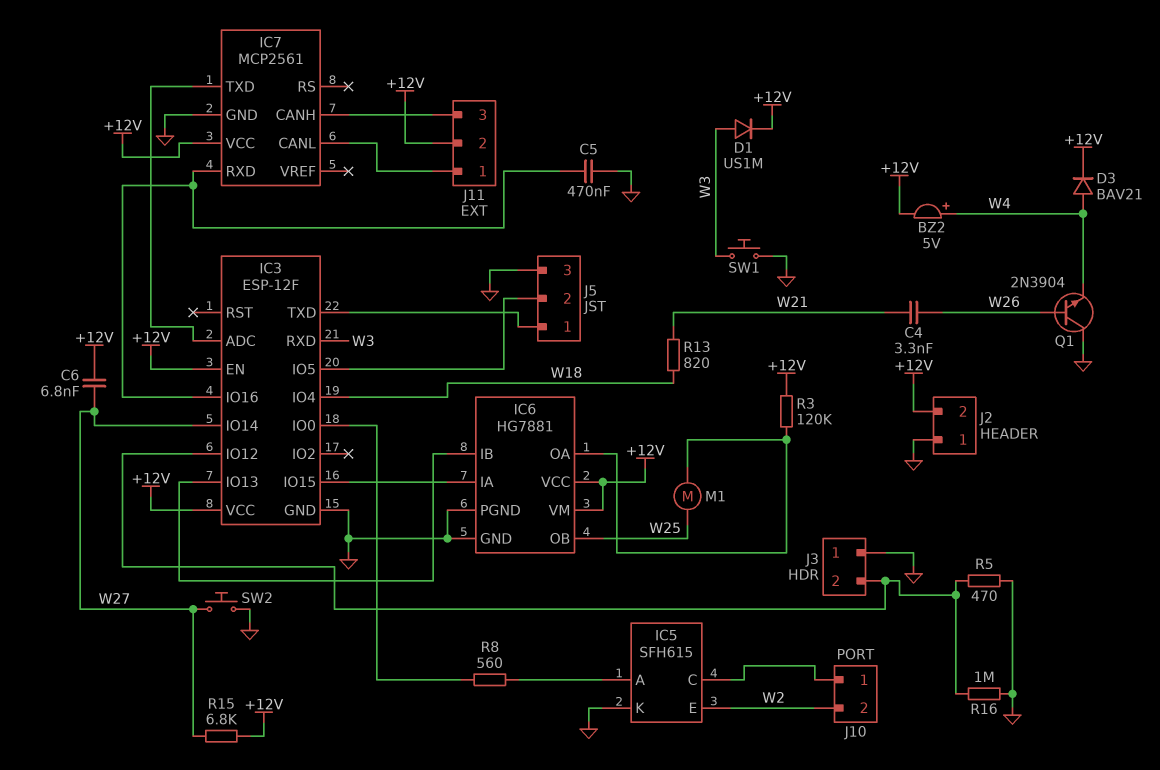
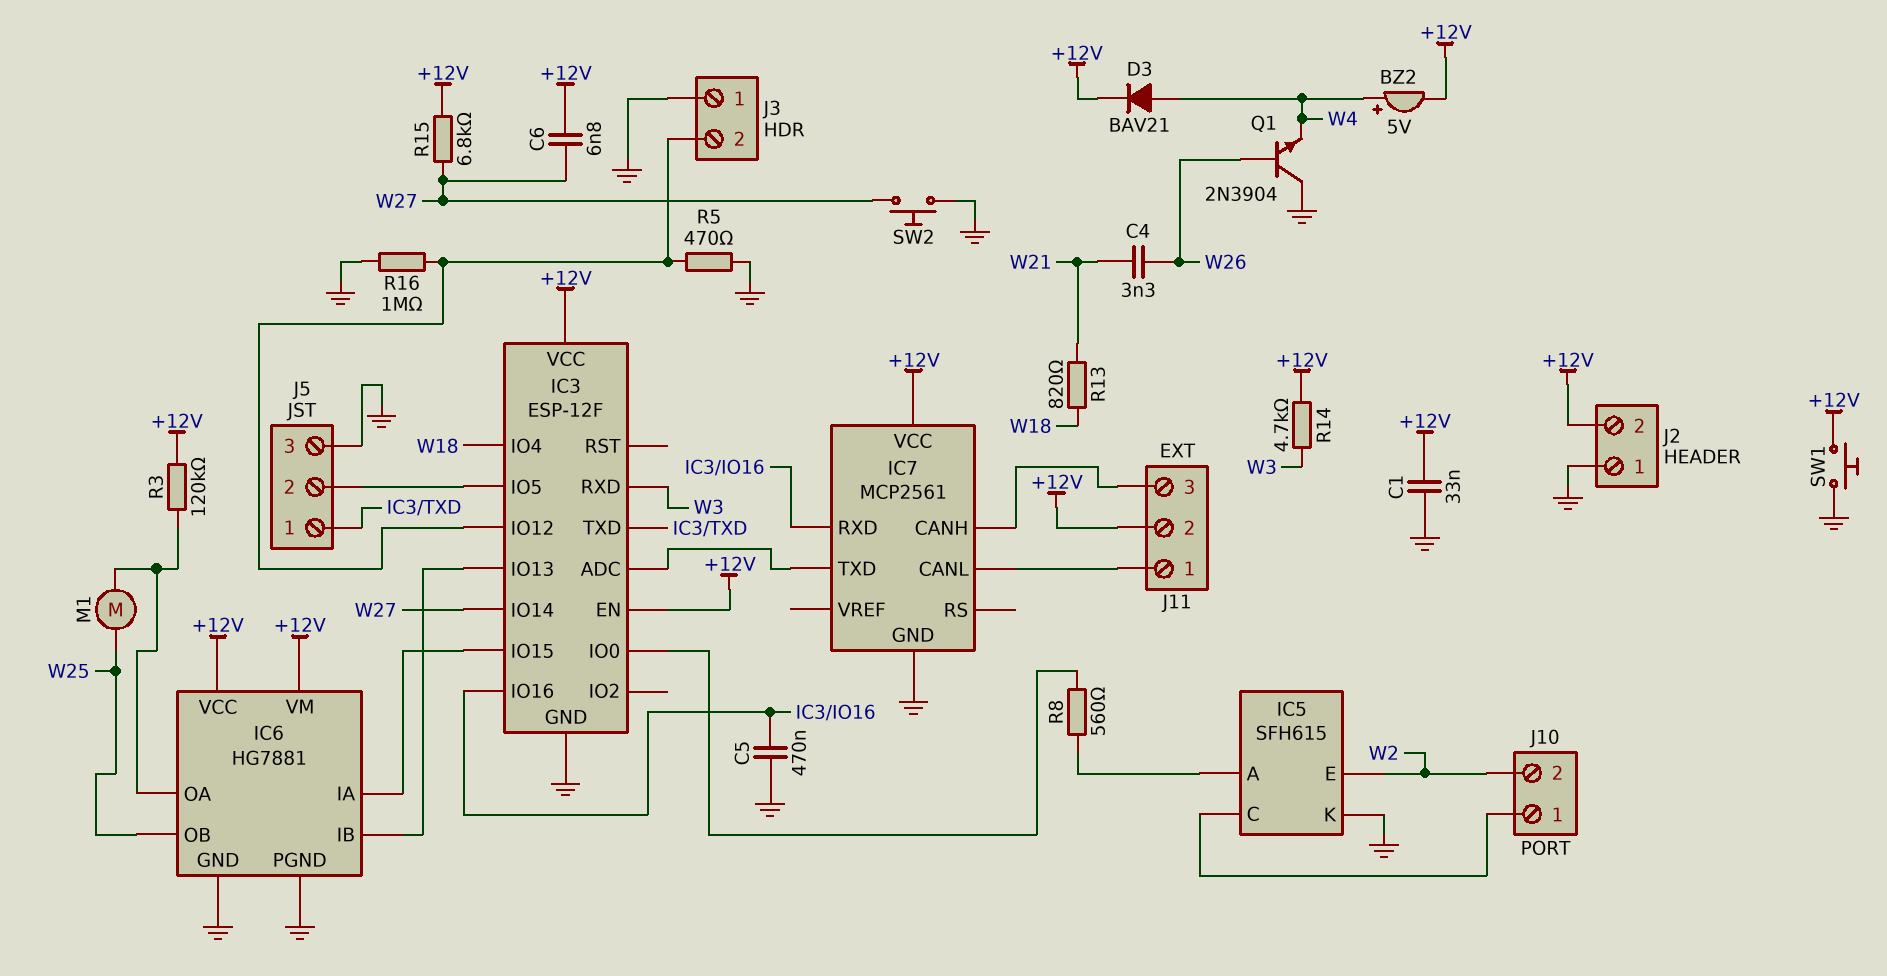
C1: none -> 33nF (+12V, GND)
D1: diode US1M (A W3, K +12V) -> none
R14: none -> 4.7k (+12V, W3)
SW1: button (GND, W3) -> button (+12V, GND)

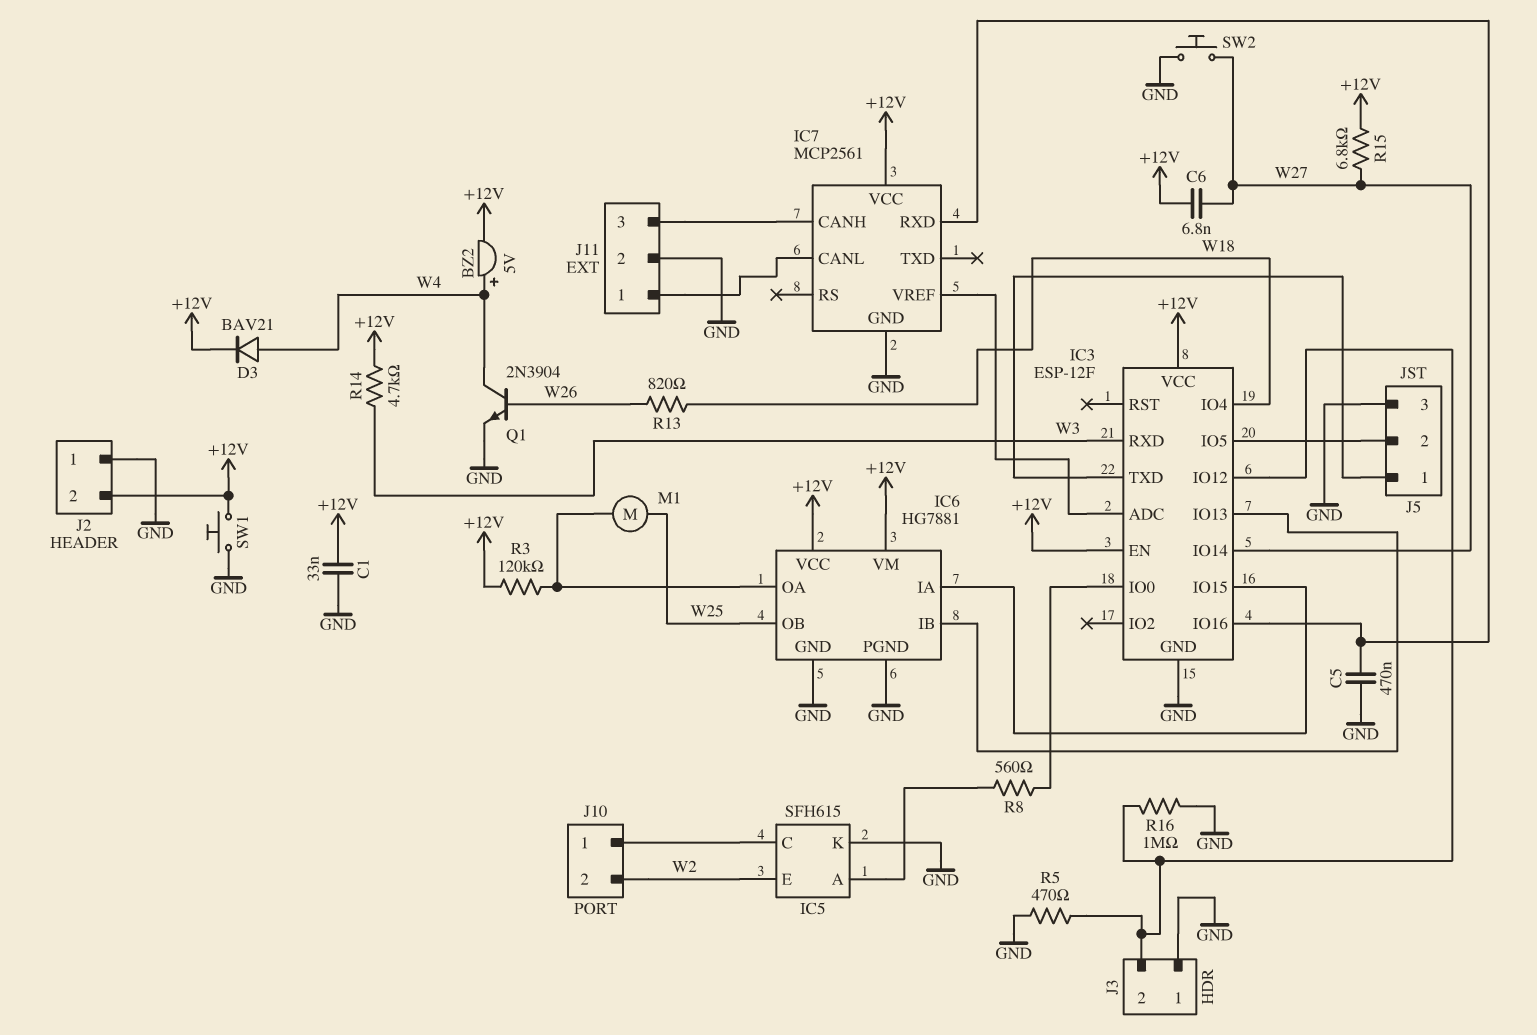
C4: 3.3nF (W21, W26) -> none
IC7 pin TXD: IC3/ADC -> none
IC7 pin VREF: none -> IC3/ADC
J11 pin 2: +12V -> GND
Q1: NPN 2N3904 (B W26, C GND, E W4) -> NPN 2N3904 (B W26, C W4, E GND)
R13: 820 (W18, W21) -> 820 (W18, W26)

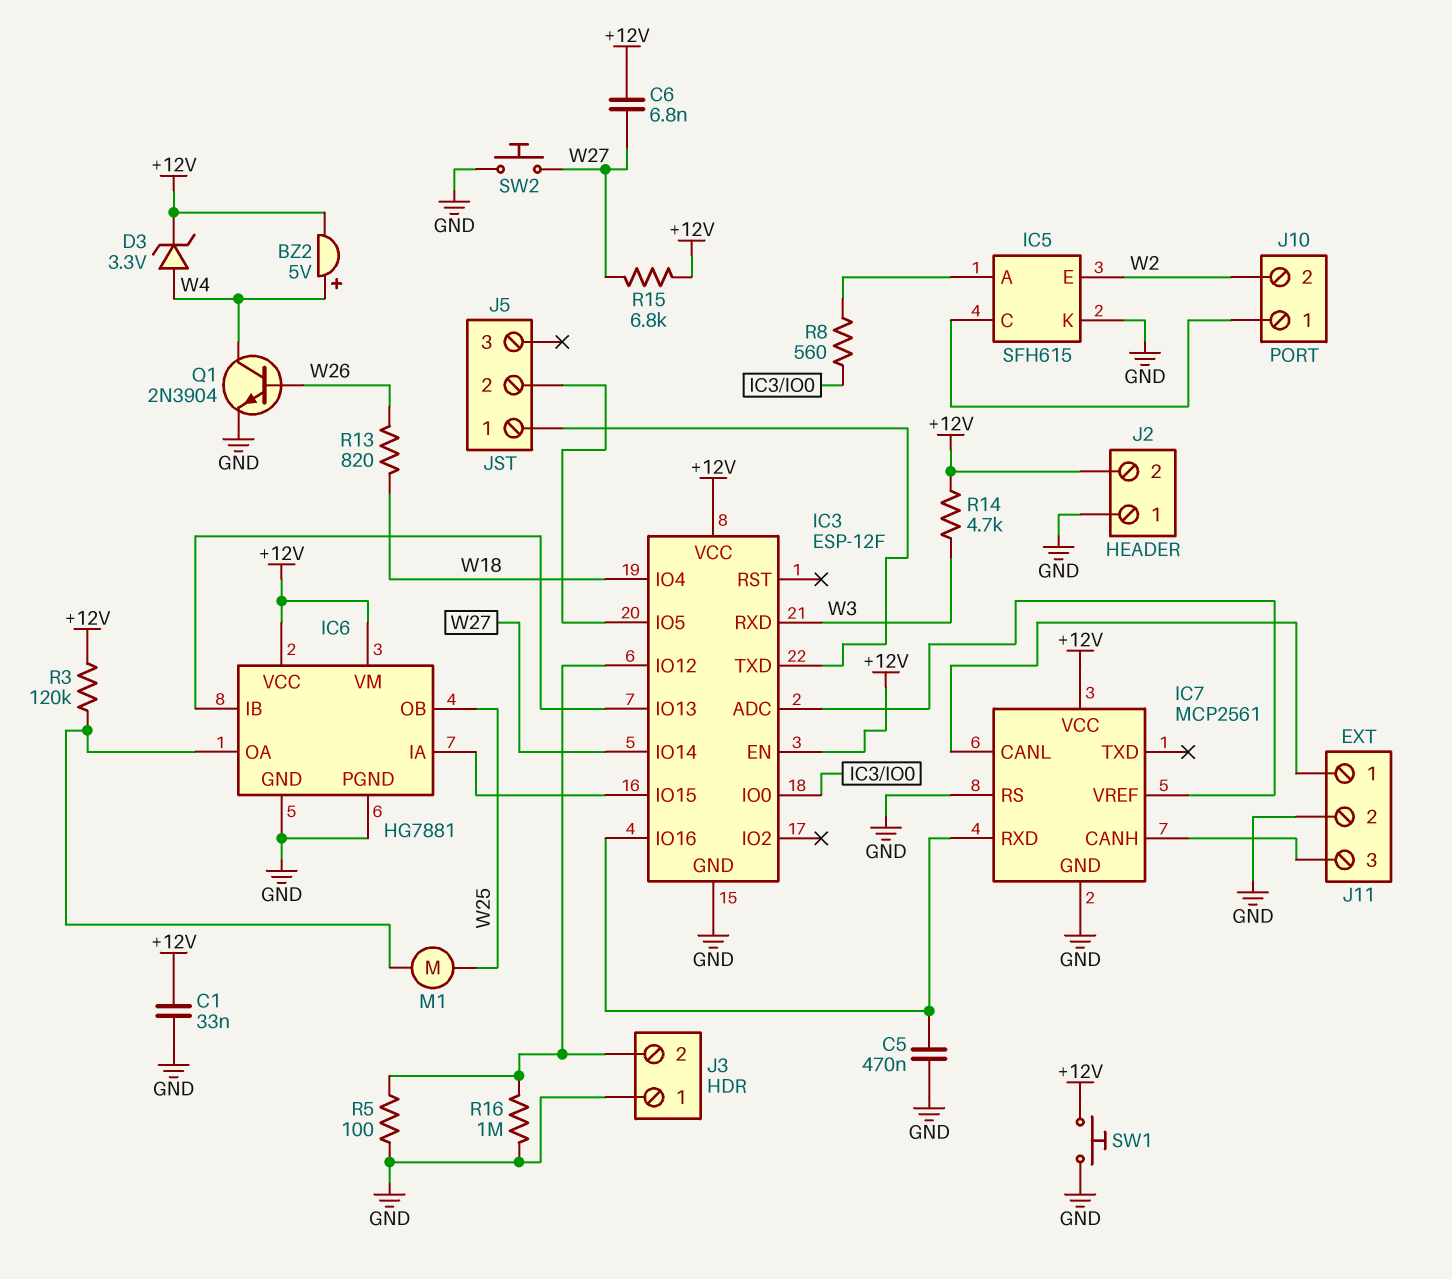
D3: diode BAV21 (A W4, K +12V) -> zener 3.3V (A W4, K +12V)
IC7 pin RS: none -> GND
J5 pin 3: GND -> none
R5: 470 (GND, IC3/IO12) -> 100 (GND, IC3/IO12)

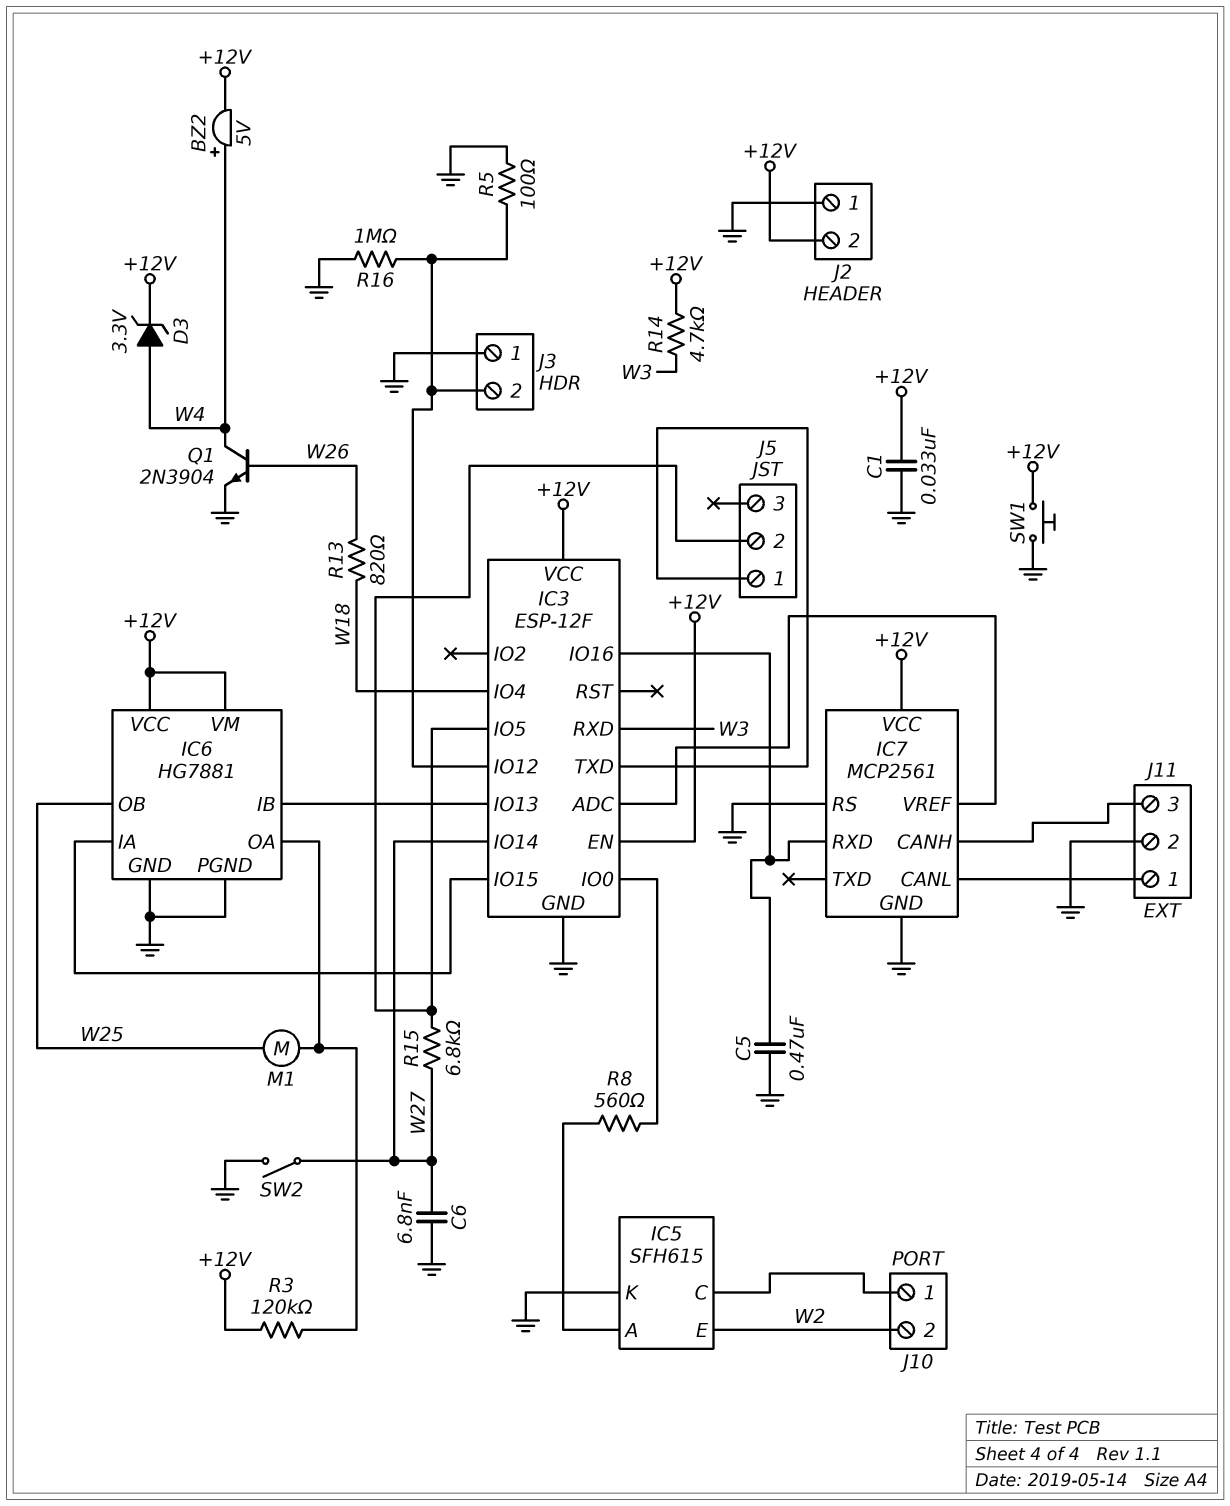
C6: 6.8nF (+12V, W27) -> 6.8nF (GND, W27)
R15: 6.8k (+12V, W27) -> 6.8k (IC3/IO5, W27)
SW2: button (GND, W27) -> switch (GND, W27)

